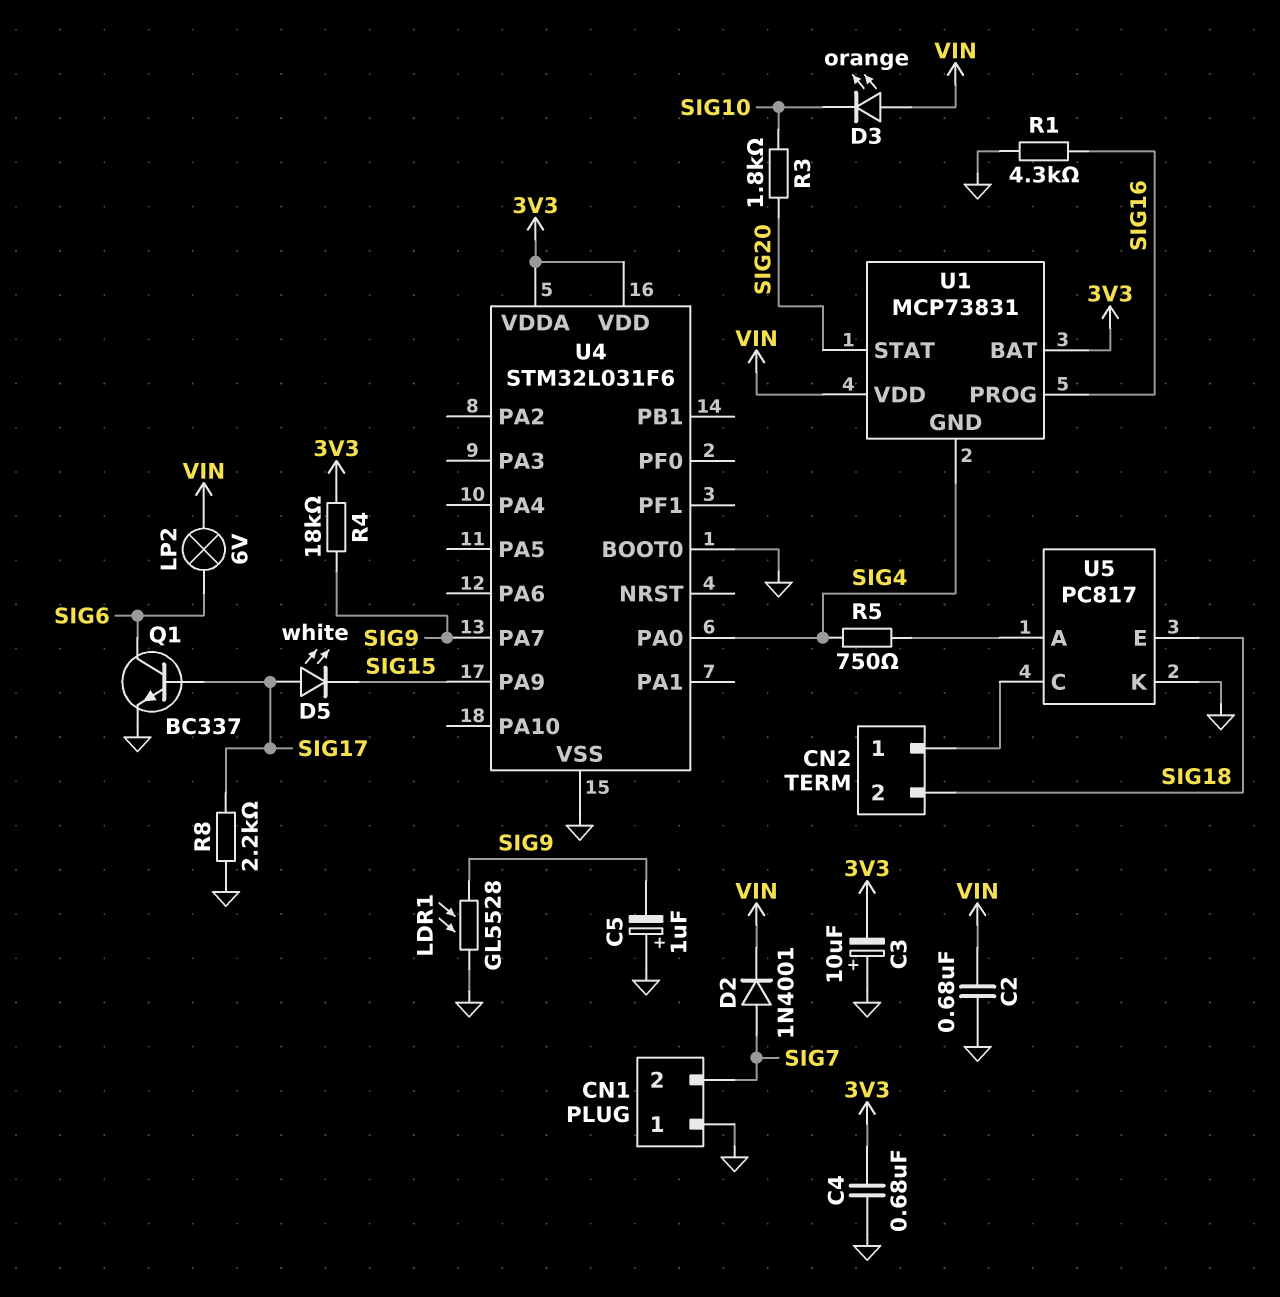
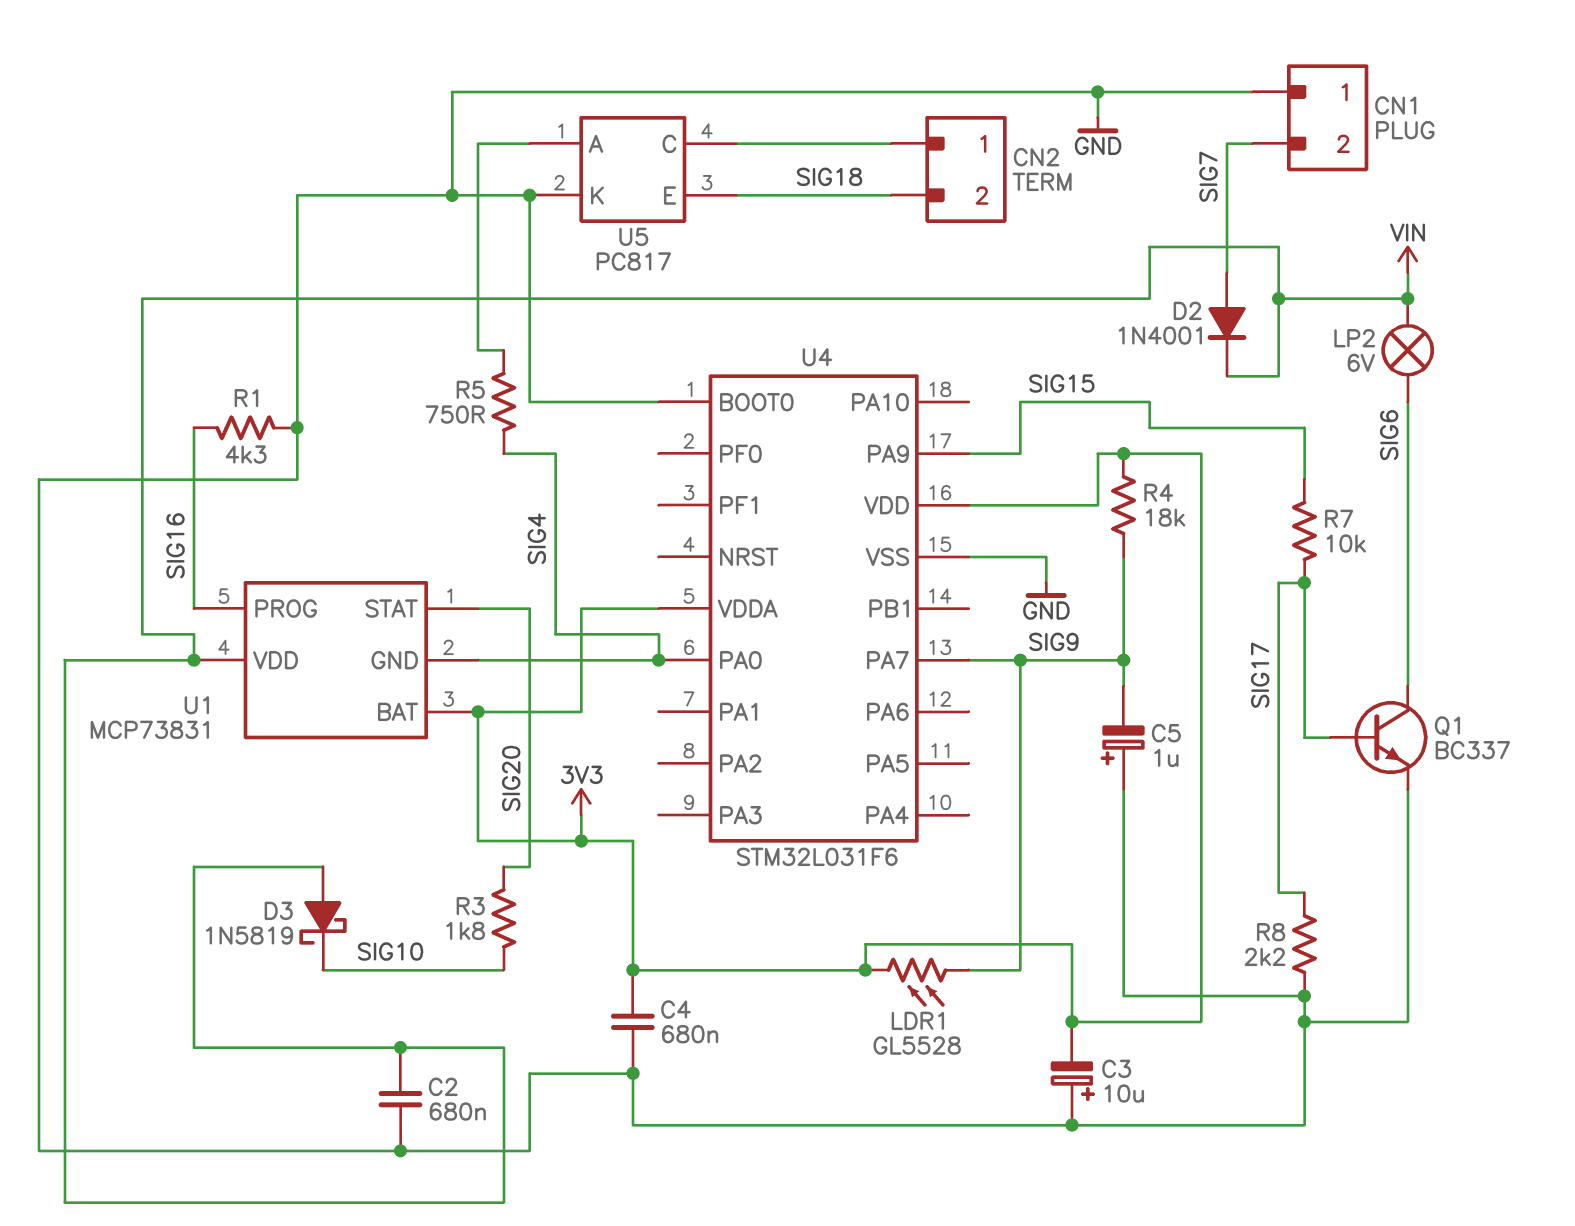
D3: LED orange (A VIN, K SIG10) -> schottky 1N5819 (A VIN, K SIG10)
D5: LED white (A SIG17, K SIG15) -> none
LDR1: GL5528 (GND, SIG9) -> GL5528 (3V3, SIG9)
R7: none -> 10k (SIG15, SIG17)

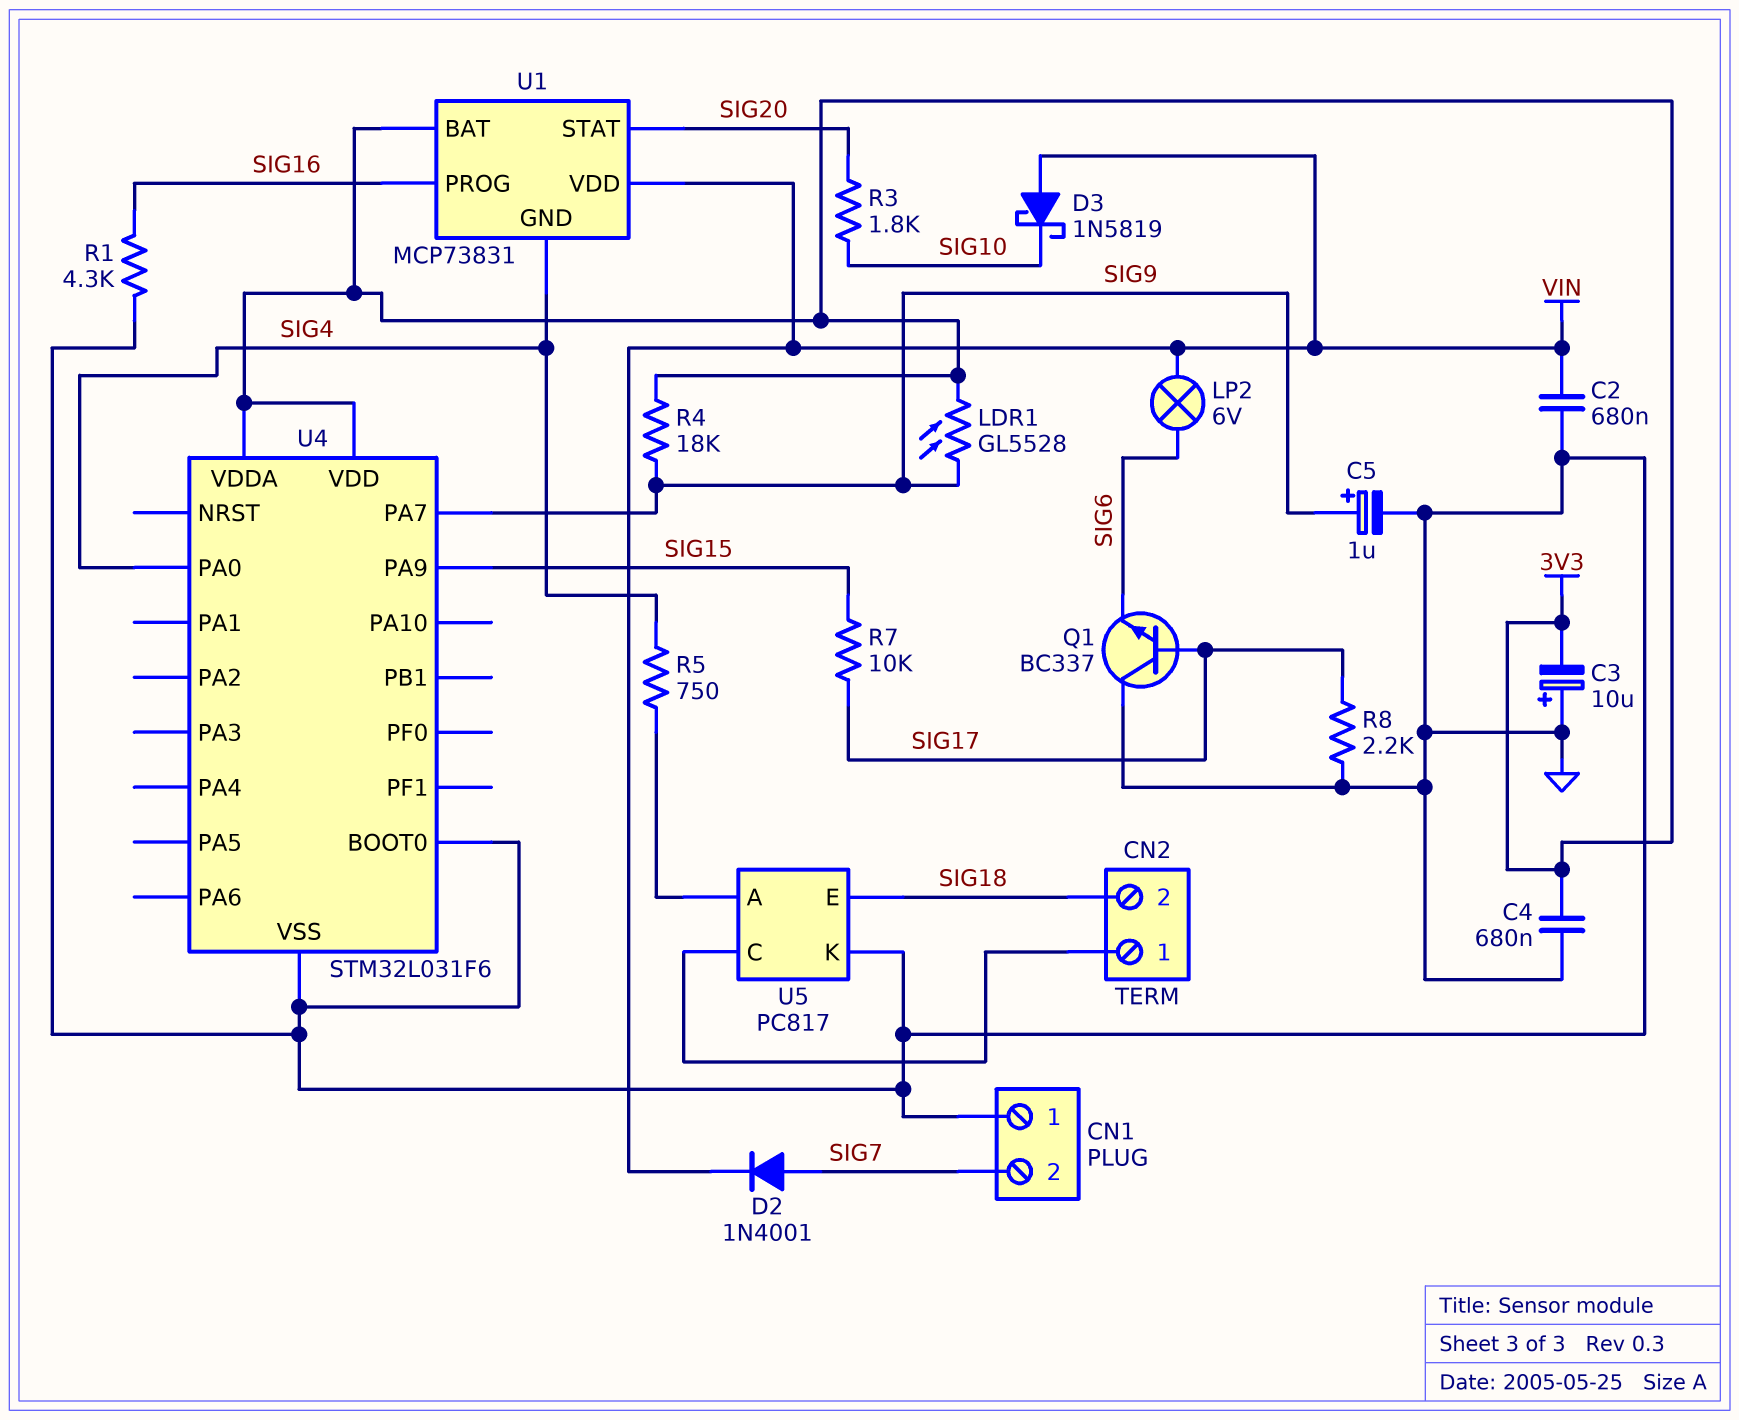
C5: 1uF (plus GND, minus SIG9) -> 1uF (plus SIG9, minus GND)
Q1: NPN BC337 (B SIG17, C SIG6, E GND) -> NPN BC337 (B SIG17, C GND, E SIG6)

